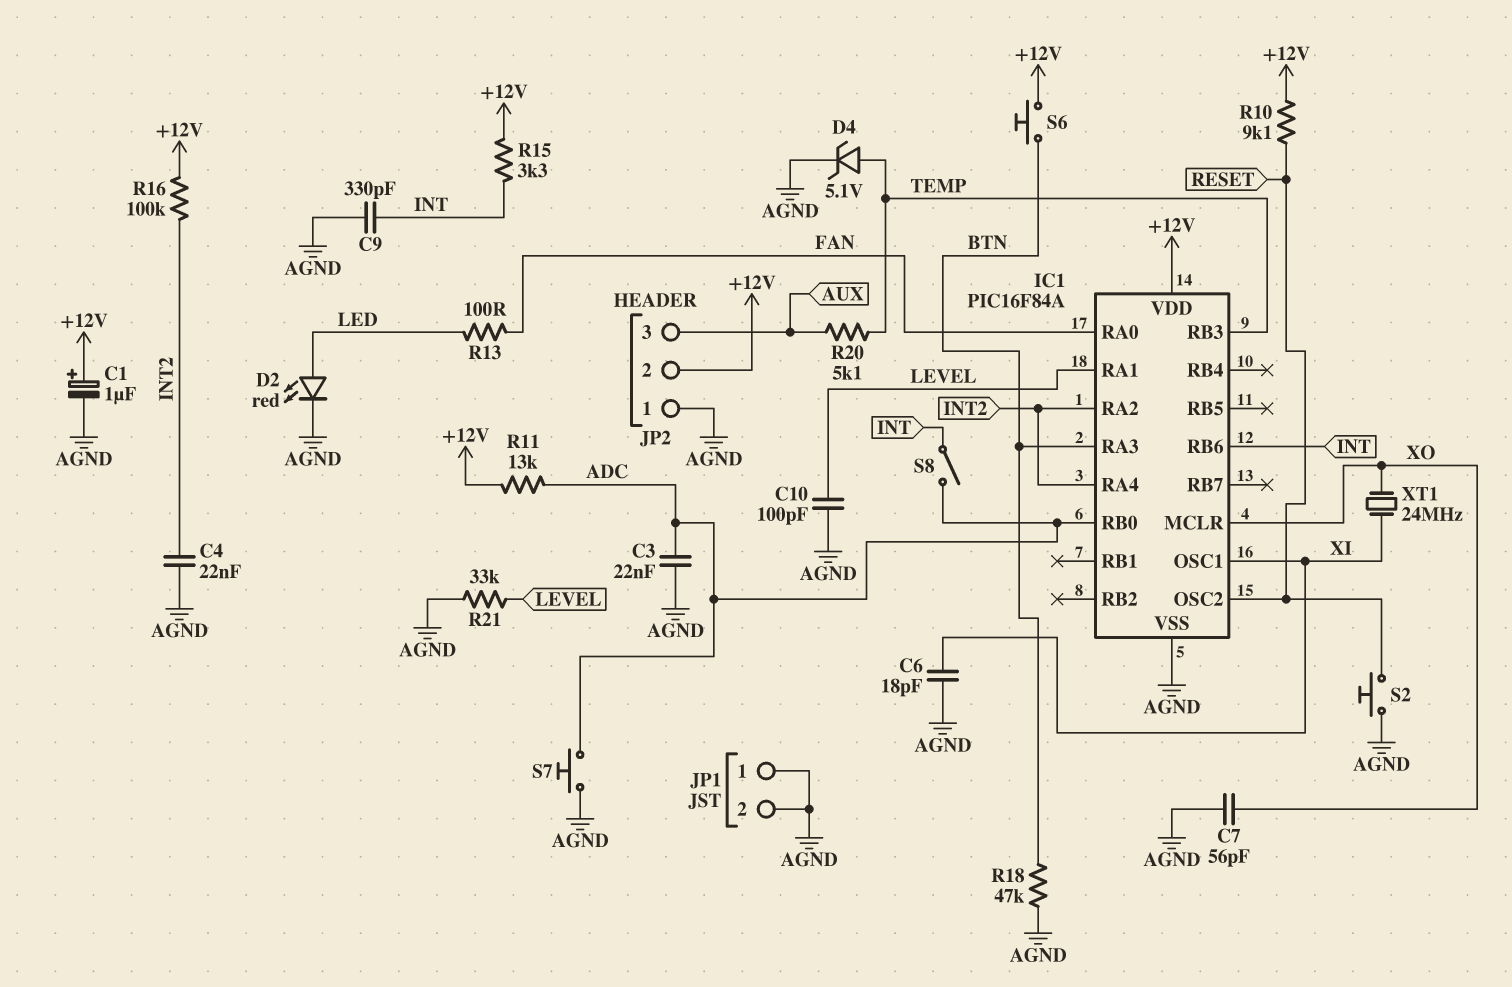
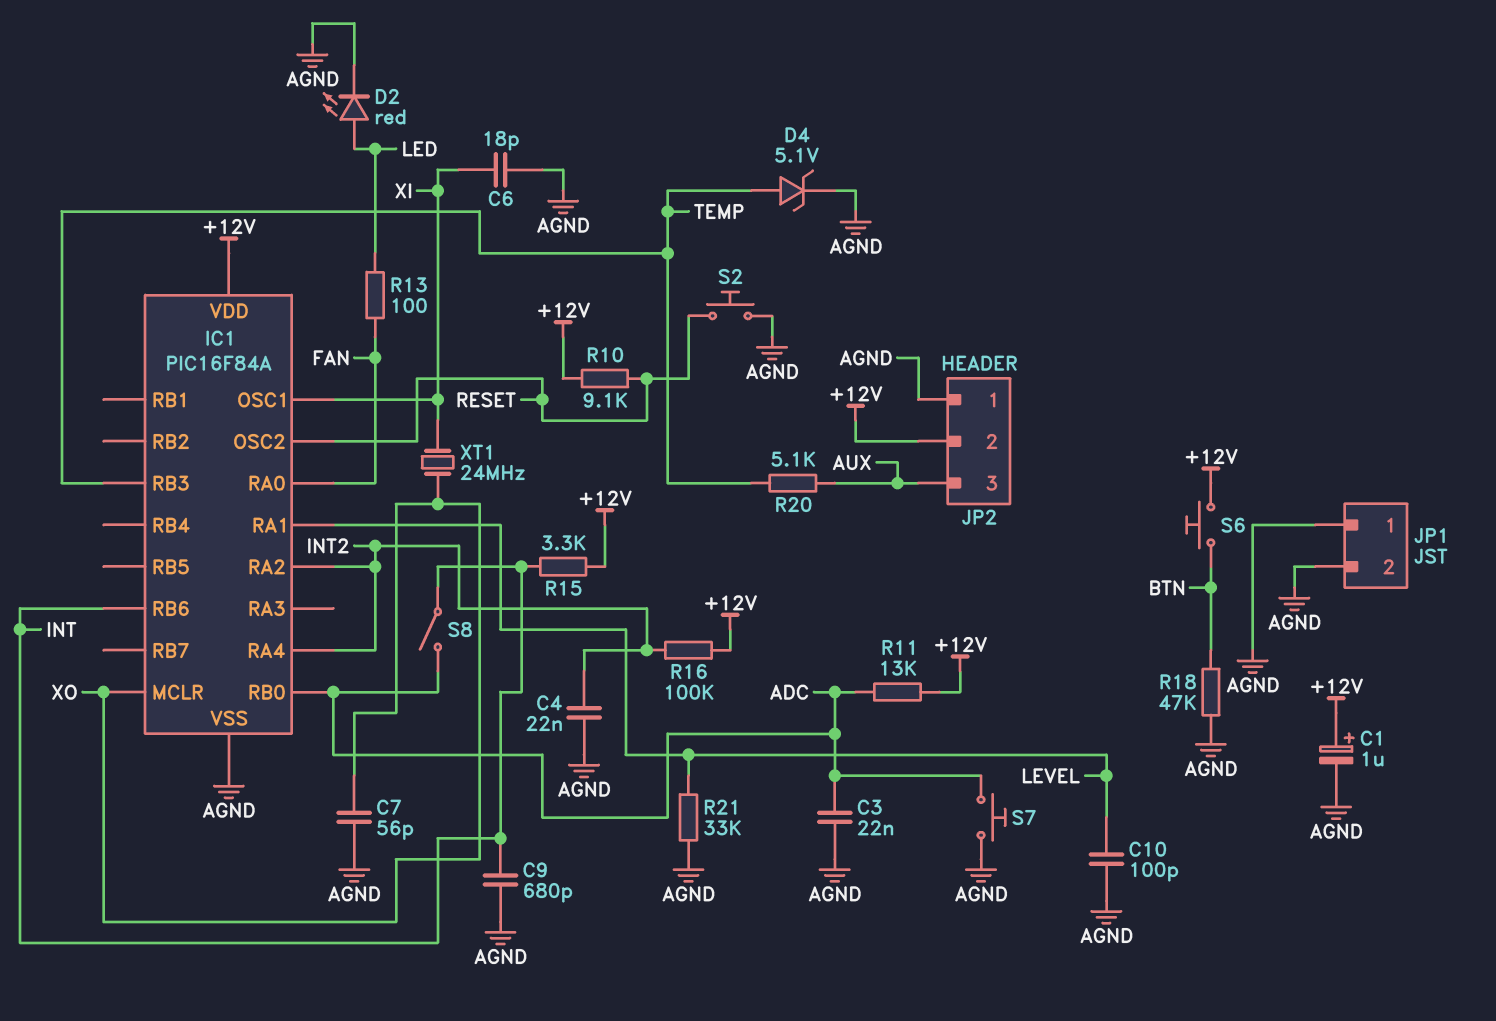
C9: 330pF (AGND, INT) -> 680pF (AGND, INT)
IC1 pin RA3: BTN -> none

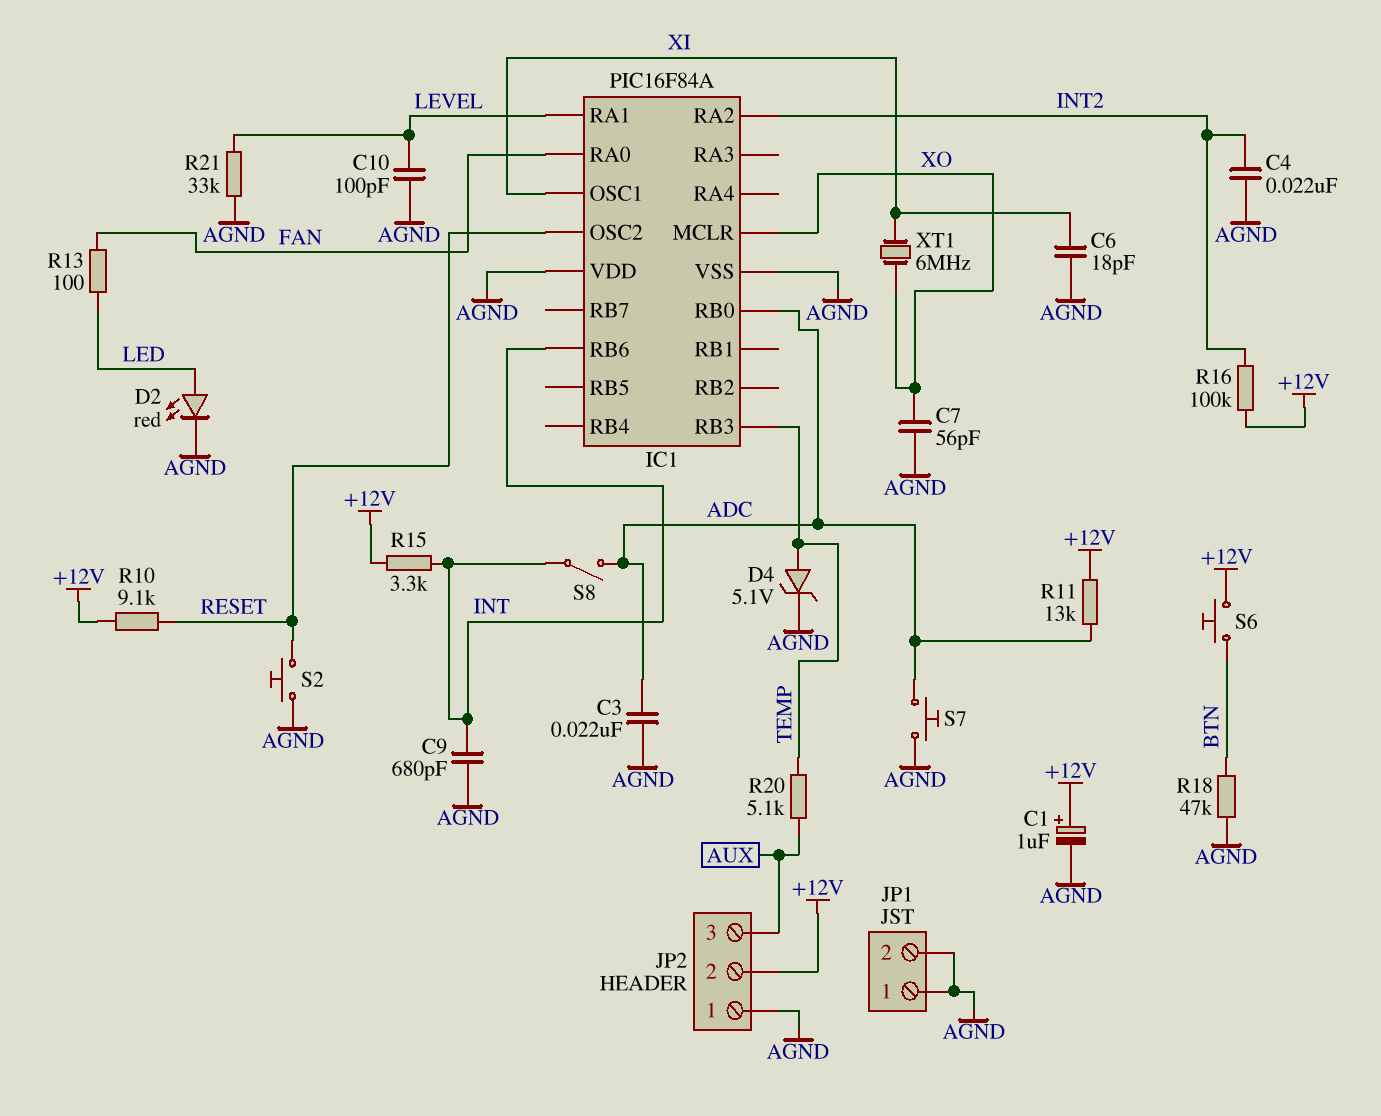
IC1 pin RA4: INT2 -> none
IC1 pin VDD: +12V -> AGND
XT1: 24MHz (XI, XO) -> 6MHz (XI, XO)

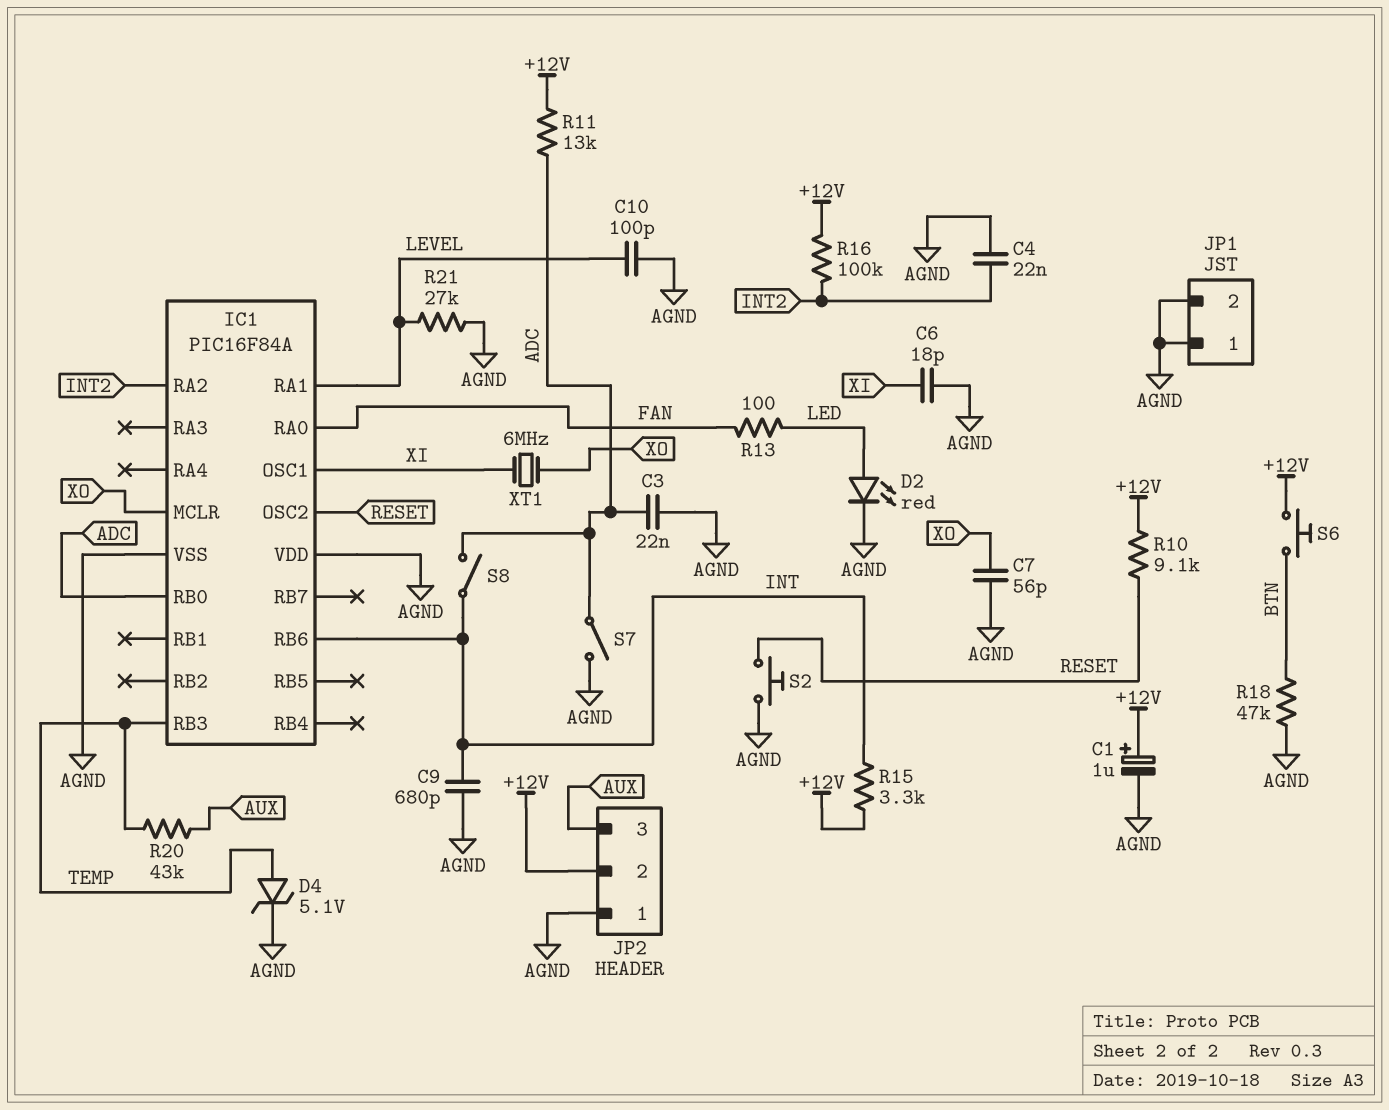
R20: 5.1k (AUX, TEMP) -> 43k (AUX, TEMP)
R21: 33k (AGND, LEVEL) -> 27k (AGND, LEVEL)
S7: button (ADC, AGND) -> switch (ADC, AGND)

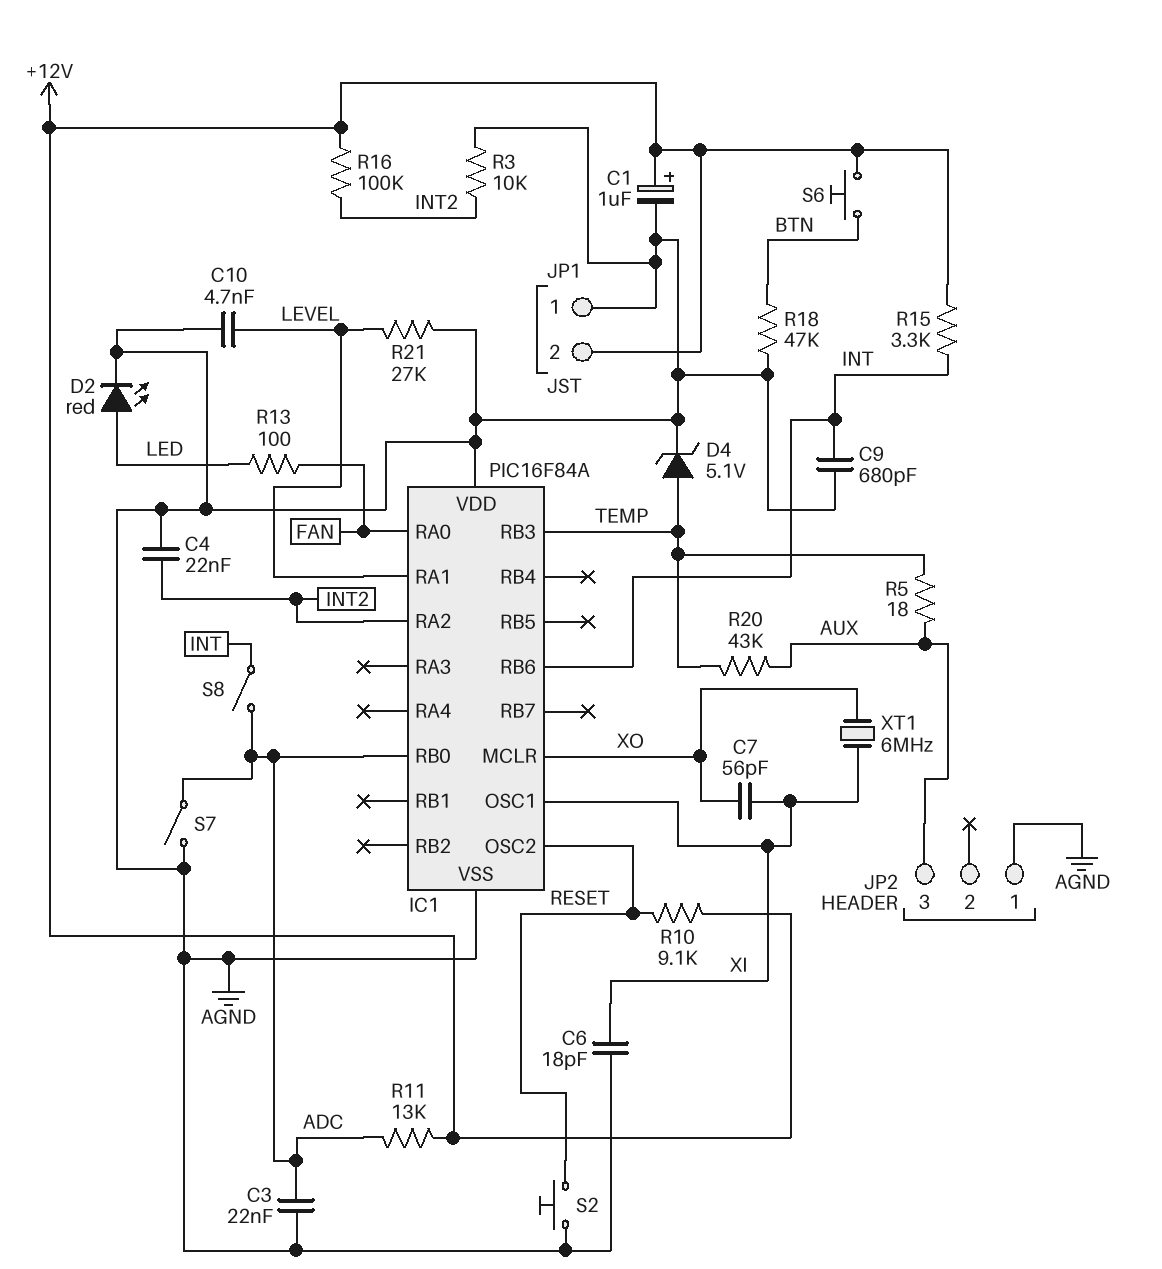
C7: 56pF (AGND, XO) -> 56pF (XI, XO)
C10: 100pF (AGND, LEVEL) -> 4.7nF (AGND, LEVEL)
JP1 pin 2: AGND -> +12V
JP2 pin 2: +12V -> none
R3: none -> 10k (AGND, INT2)
R5: none -> 18 (AUX, TEMP)

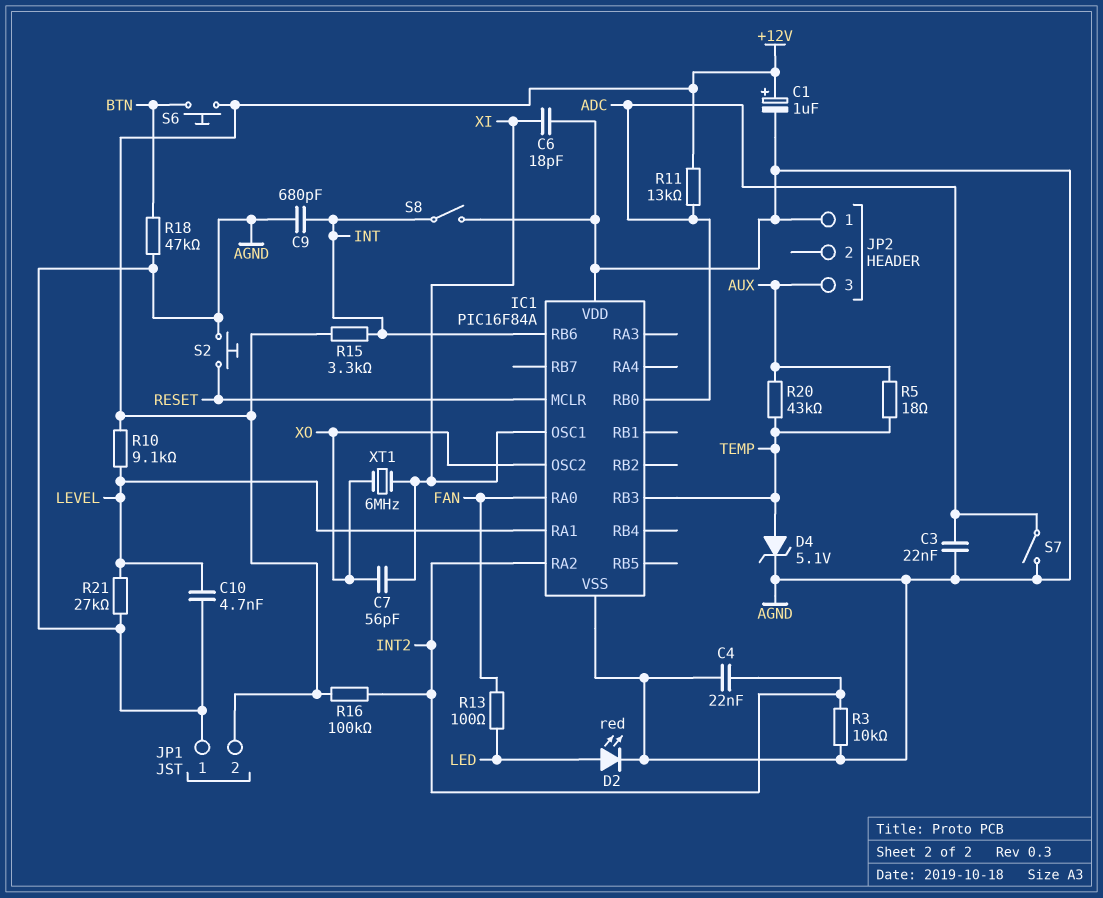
IC1 pin MCLR: XO -> RESET
IC1 pin OSC2: RESET -> XO
R10: 9.1k (+12V, RESET) -> 9.1k (+12V, LEVEL)
S8: switch (ADC, INT) -> switch (AGND, INT)

